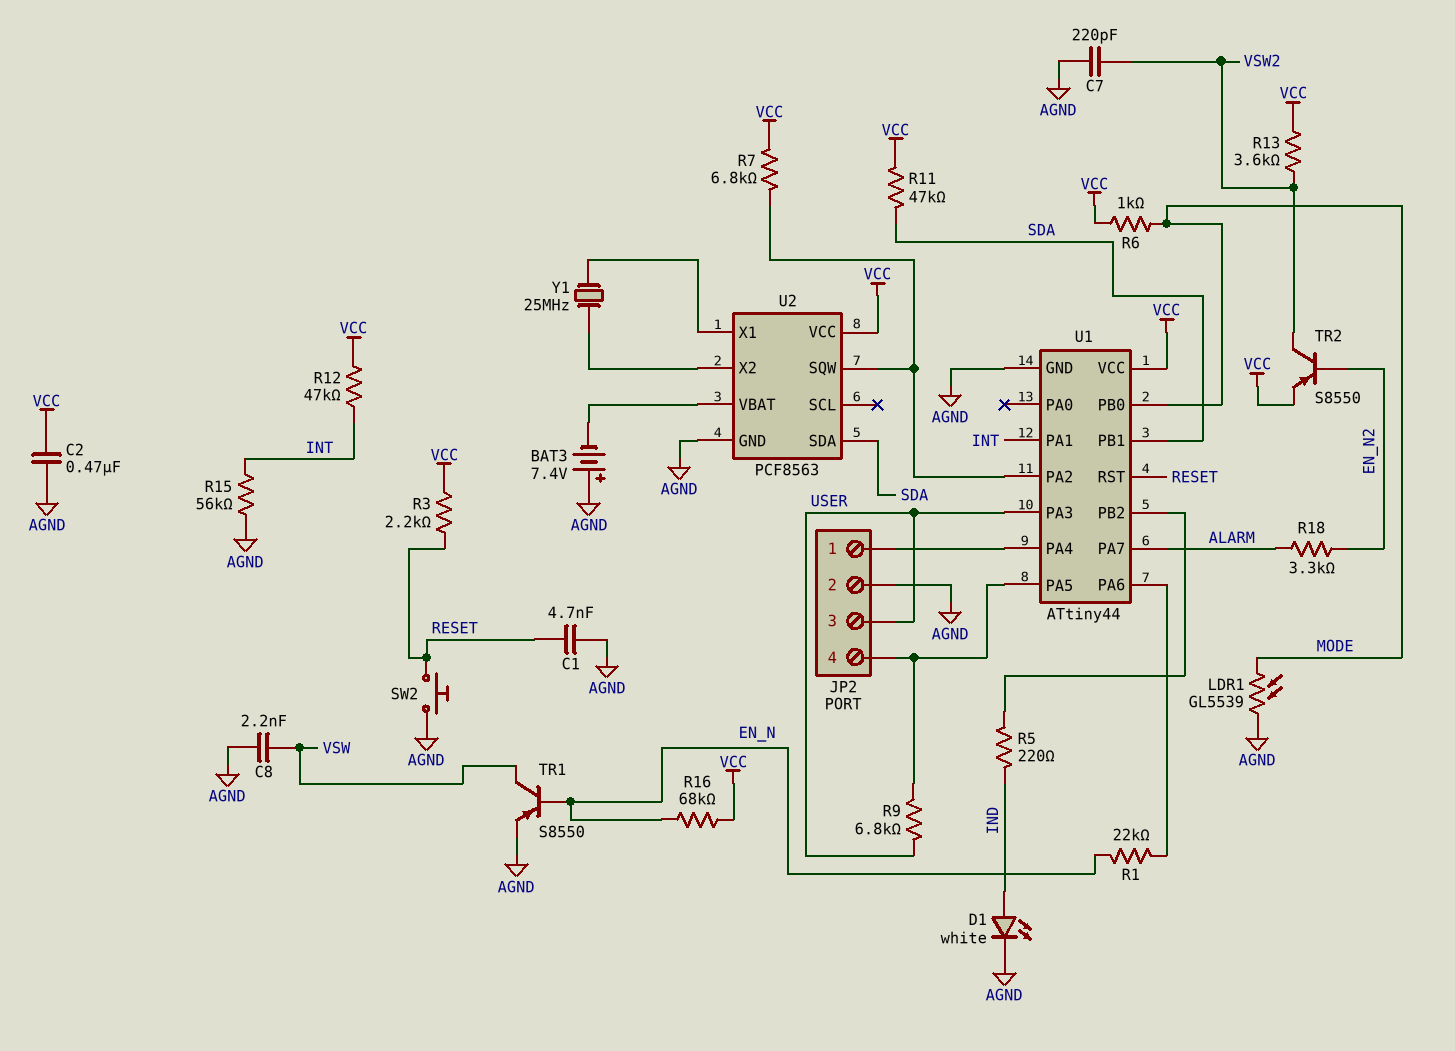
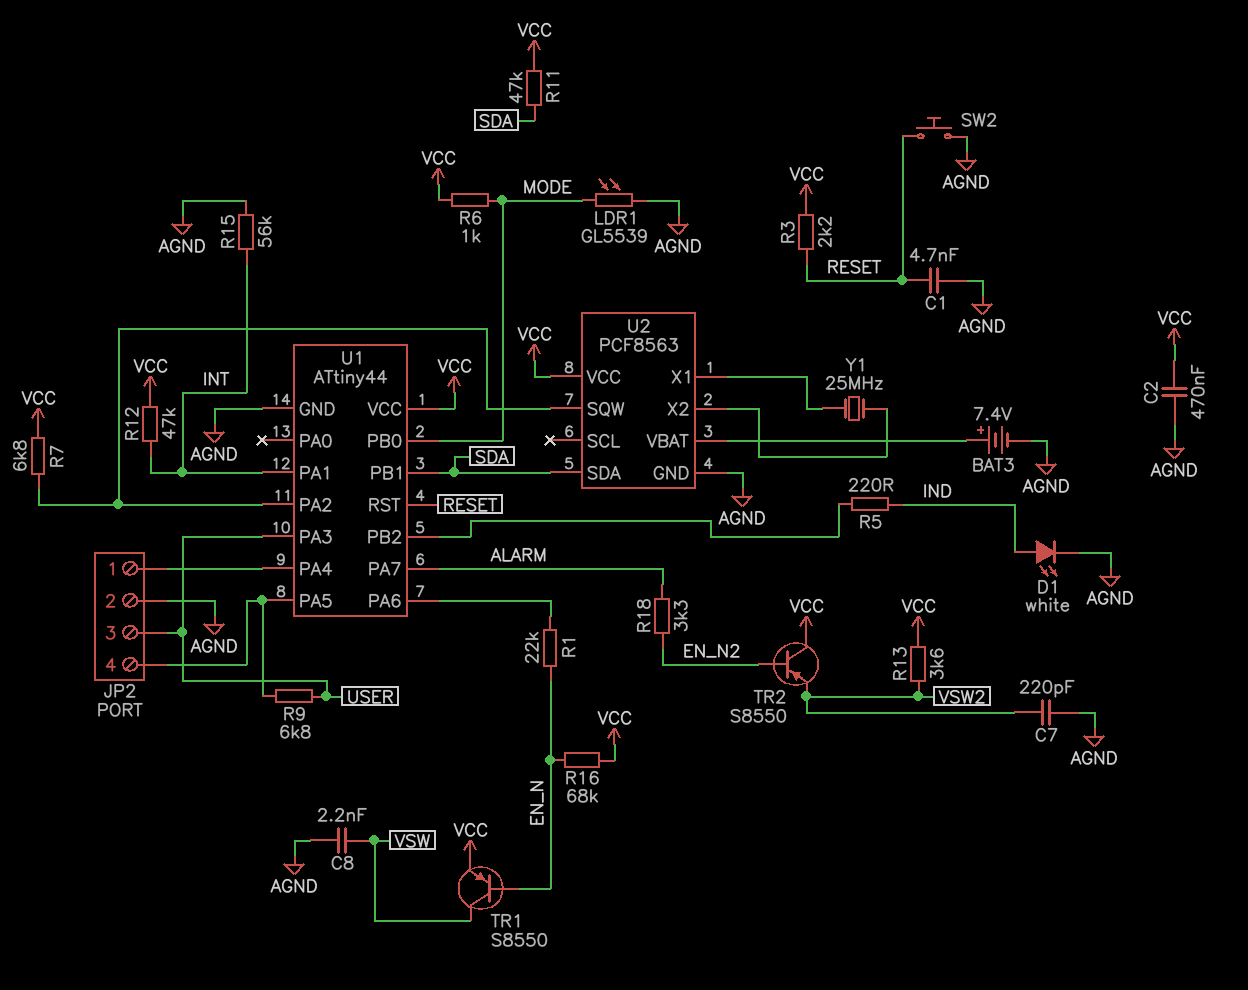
BAT3: 7.4V (plus AGND, minus U2/VBAT) -> 7.4V (plus U2/VBAT, minus AGND)
TR1: PNP S8550 (B EN_N, C VSW, E AGND) -> PNP S8550 (B EN_N, C VSW, E VCC)
TR2: PNP S8550 (B EN_N2, C VSW2, E VCC) -> PNP S8550 (B EN_N2, C VCC, E VSW2)

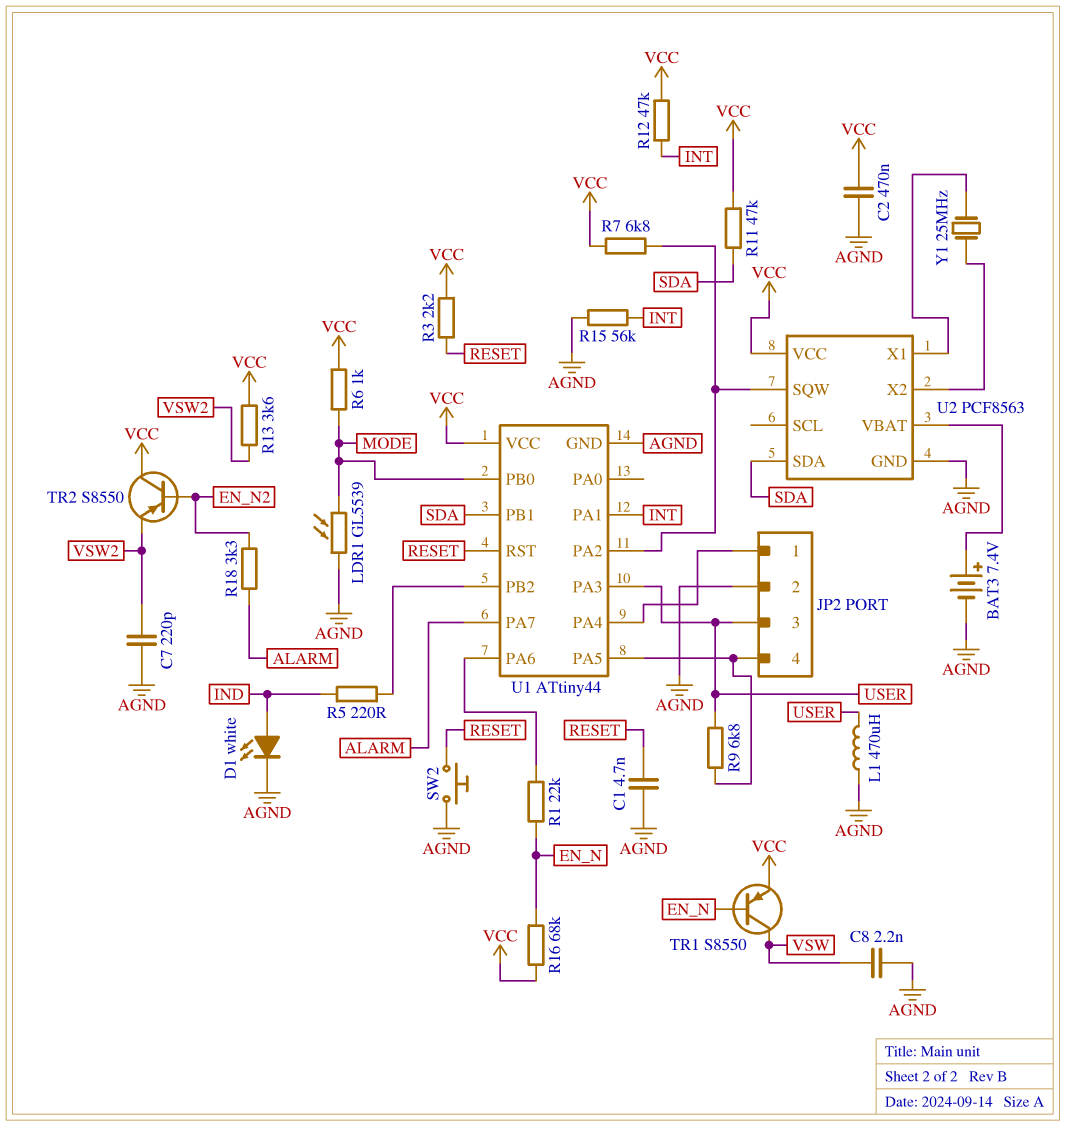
L1: none -> 470uH (AGND, USER)

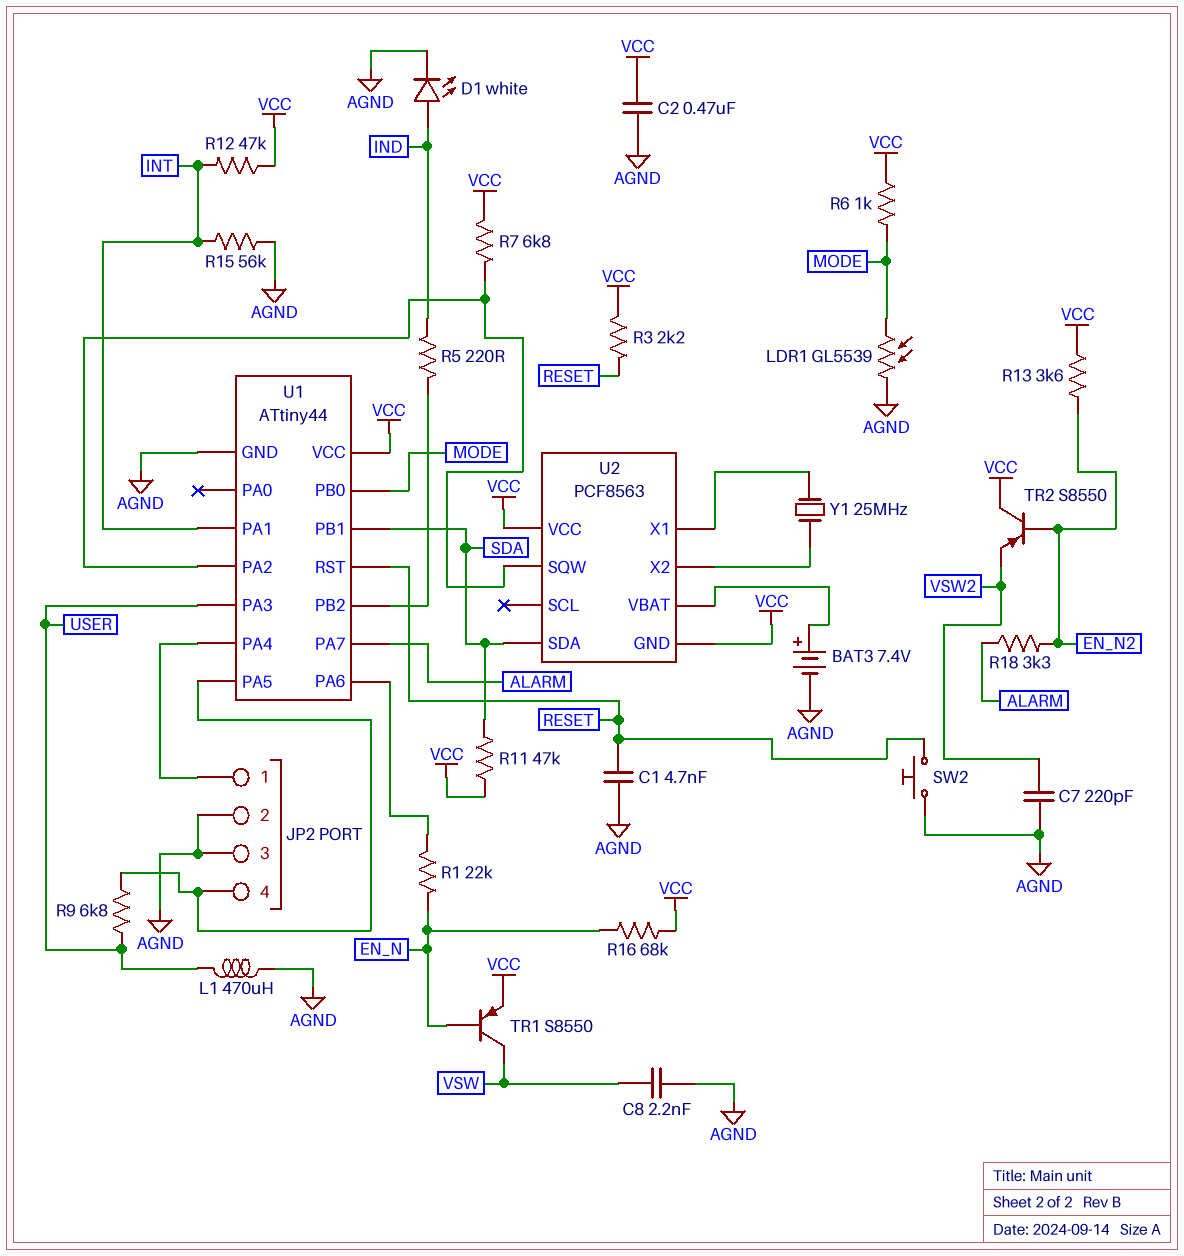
JP2 pin 3: USER -> AGND
R13: 3.6k (VCC, VSW2) -> 3.6k (EN_N2, VCC)
U2 pin GND: AGND -> VCC

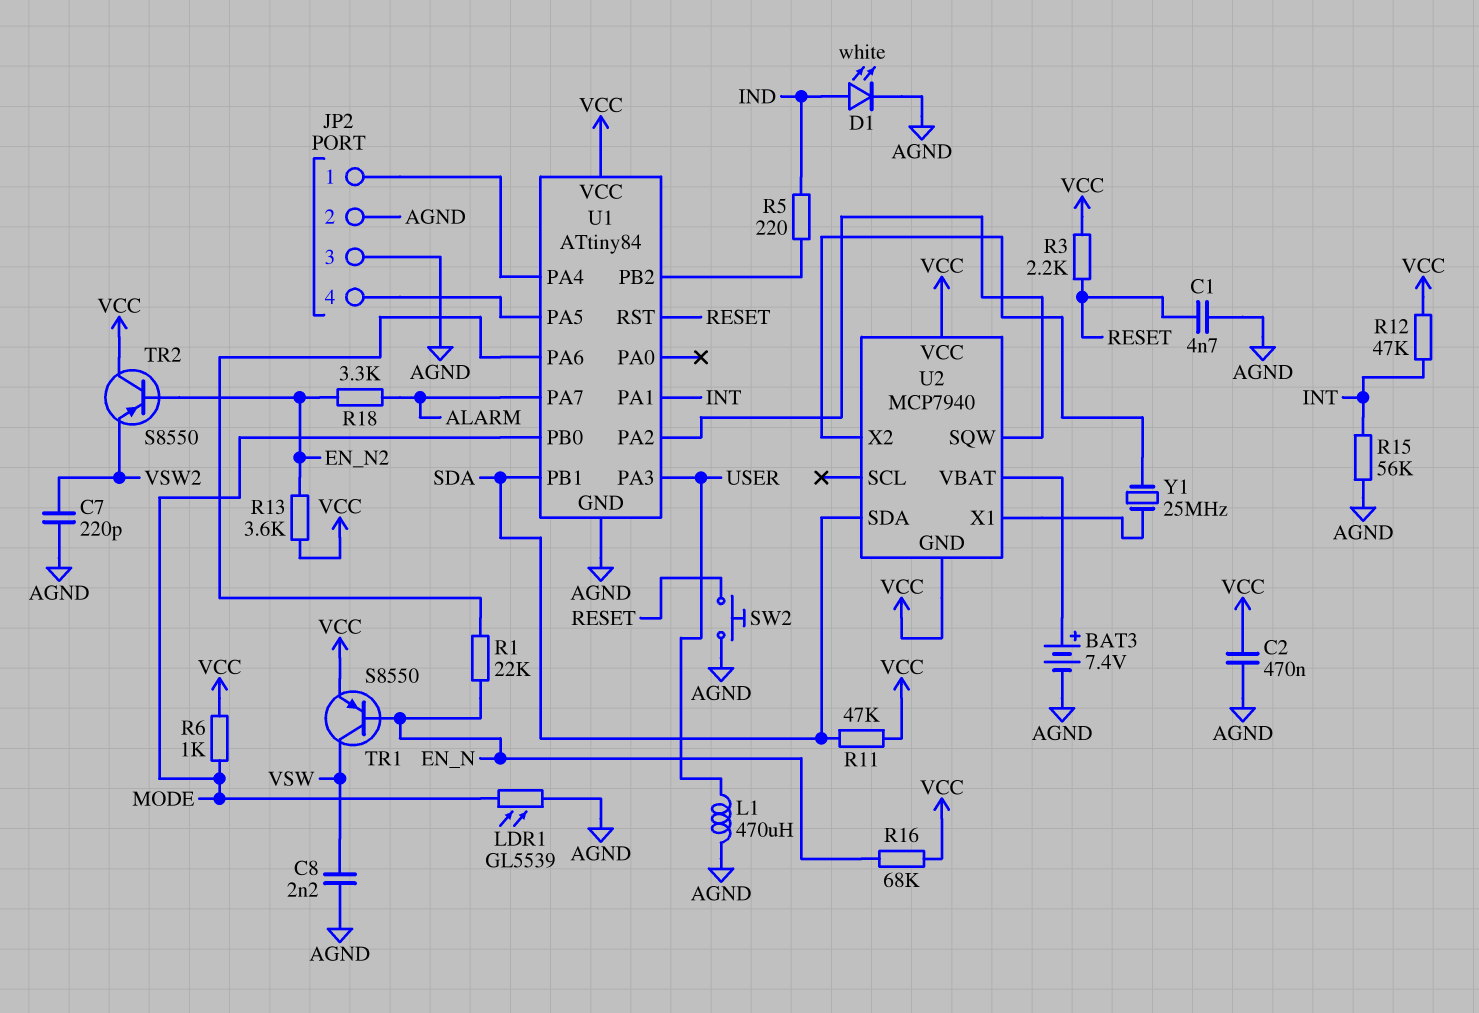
R7: 6.8k (U1/PA2, VCC) -> none
R9: 6.8k (JP2/4, USER) -> none
U1: ATtiny44 -> ATtiny84
U2: PCF8563 -> MCP7940

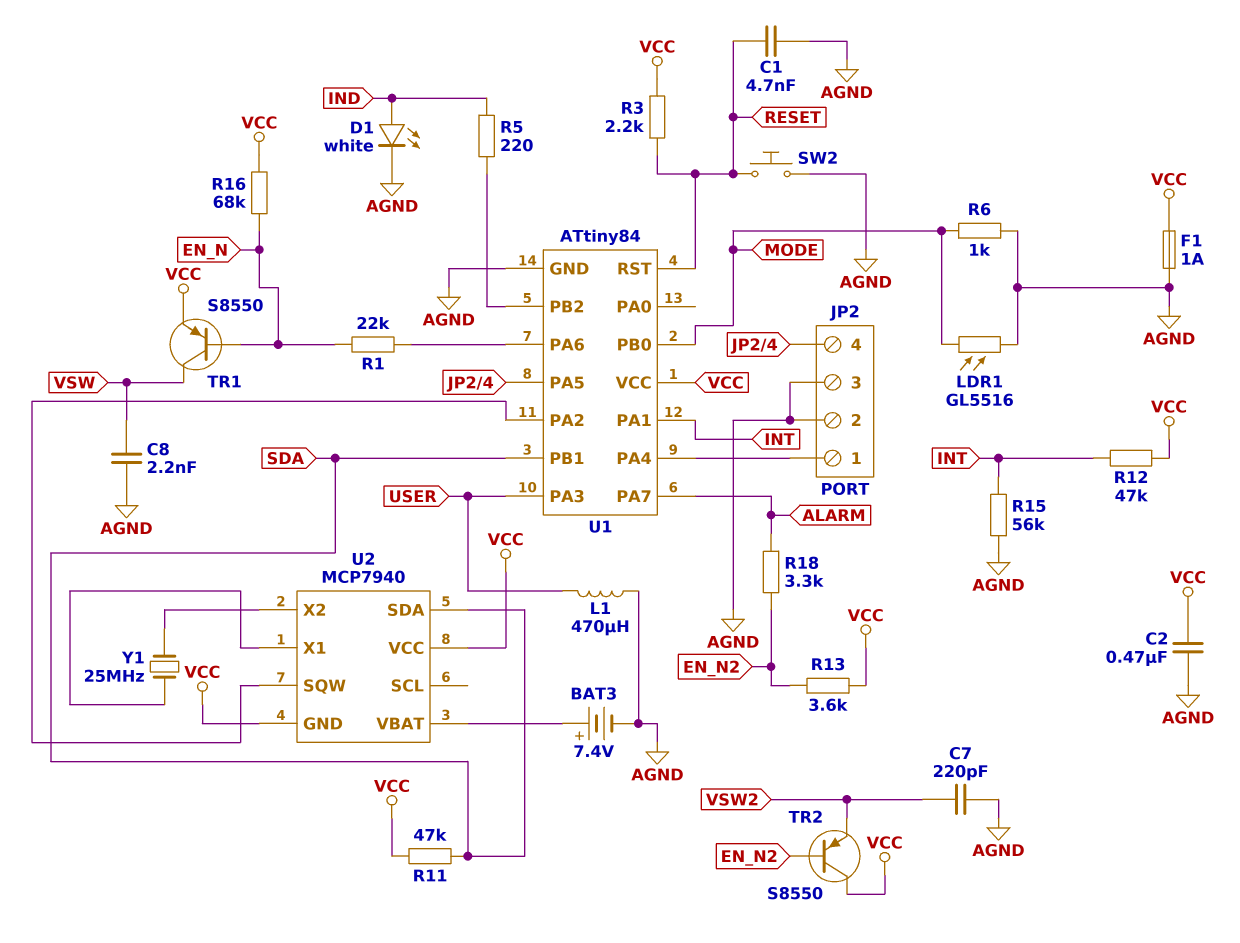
F1: none -> 1A (AGND, VCC)
LDR1: GL5539 (AGND, MODE) -> GL5516 (AGND, MODE)
R6: 1k (MODE, VCC) -> 1k (AGND, MODE)

